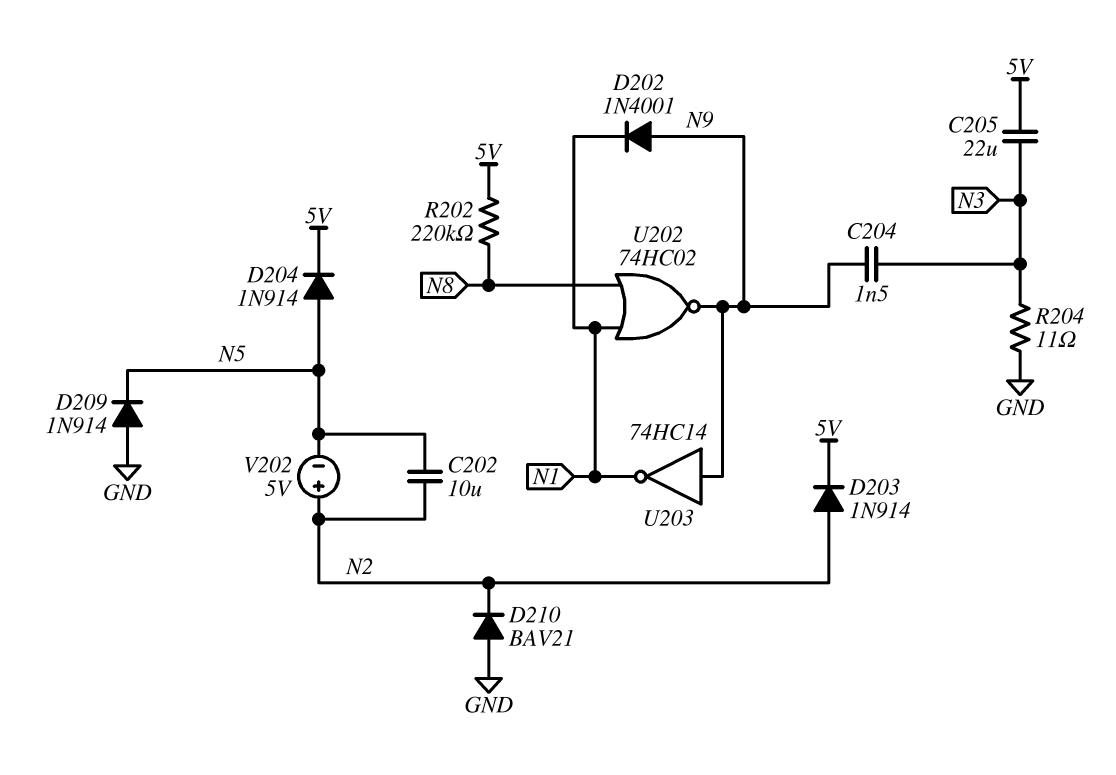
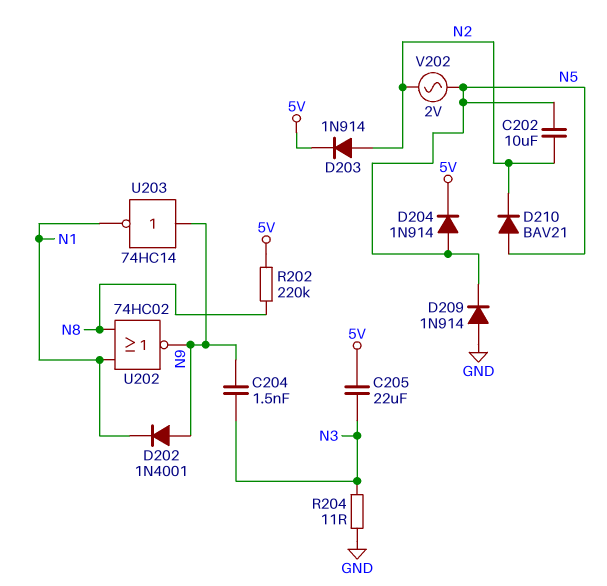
D210: diode BAV21 (A GND, K N2) -> diode BAV21 (A N5, K N2)
V202: 5V (plus N2, minus N5) -> AC 2V (N2, N5)

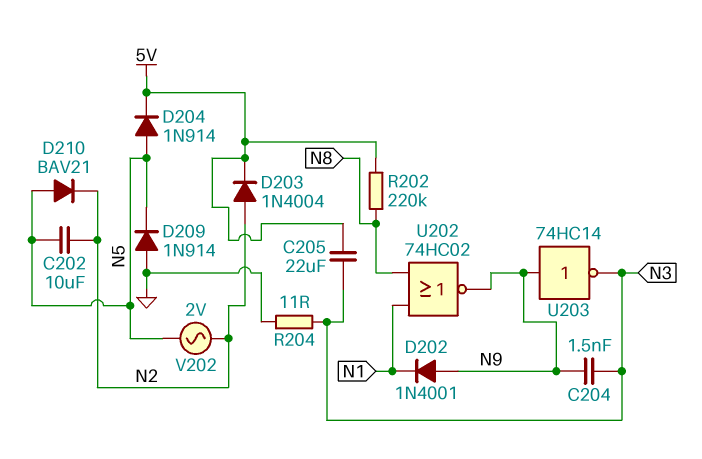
D203: diode 1N914 (A N2, K 5V) -> diode 1N4004 (A N2, K 5V)
U203: NOT 74HC14 (in N9, out N1) -> NOT 74HC14 (in N9, out N3)

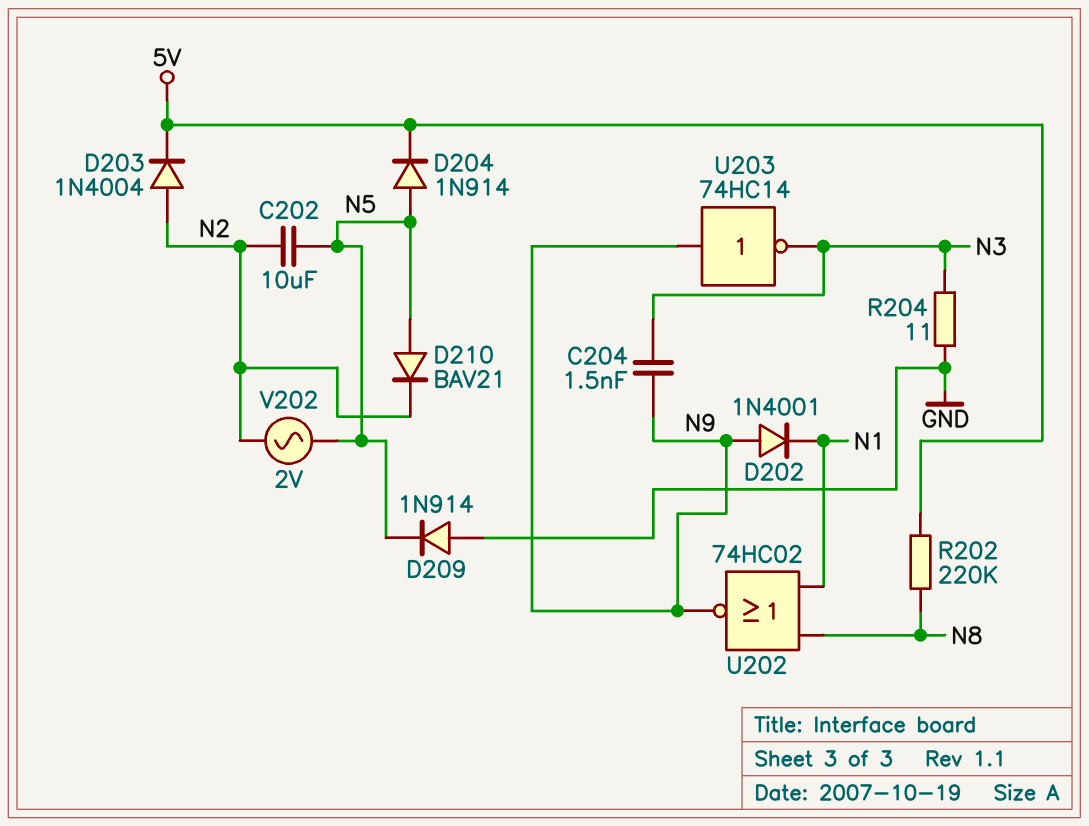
C205: 22uF (5V, N3) -> none

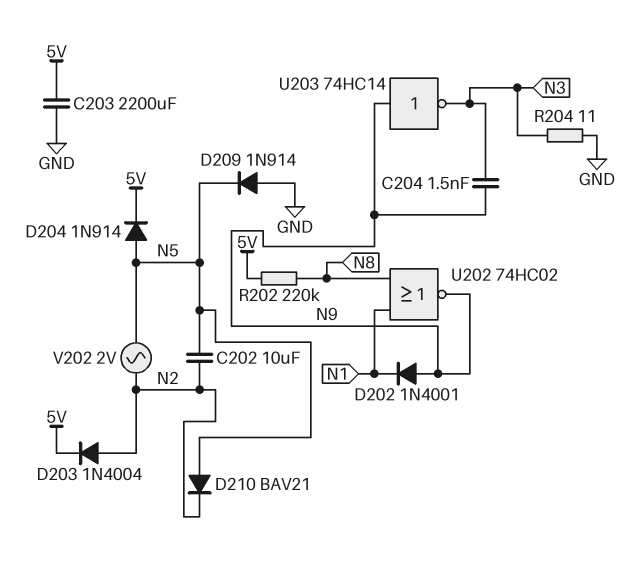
C203: none -> 2200uF (5V, GND)

